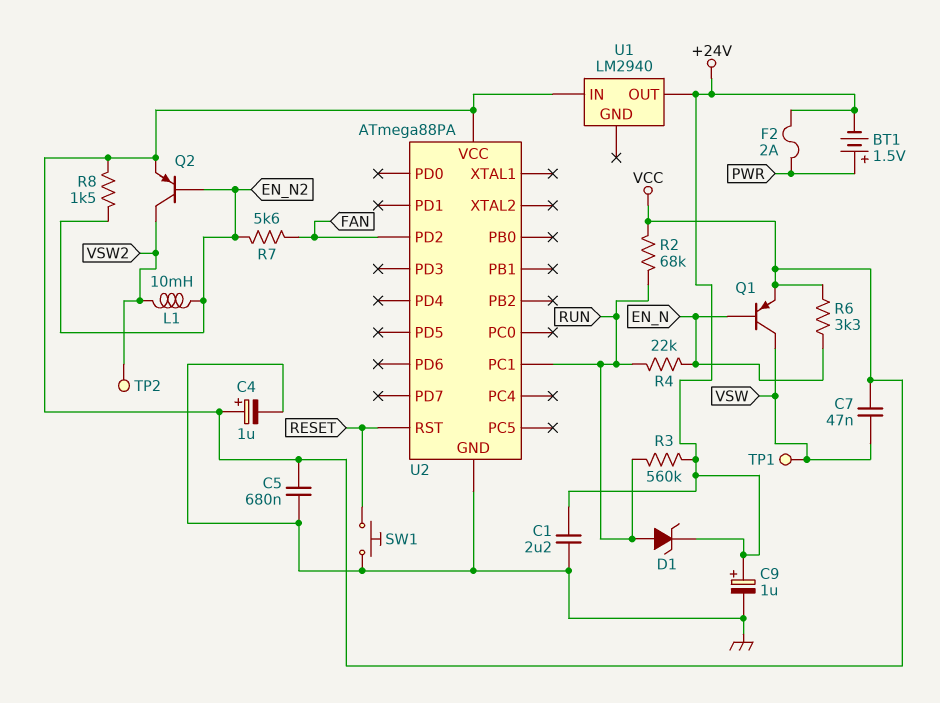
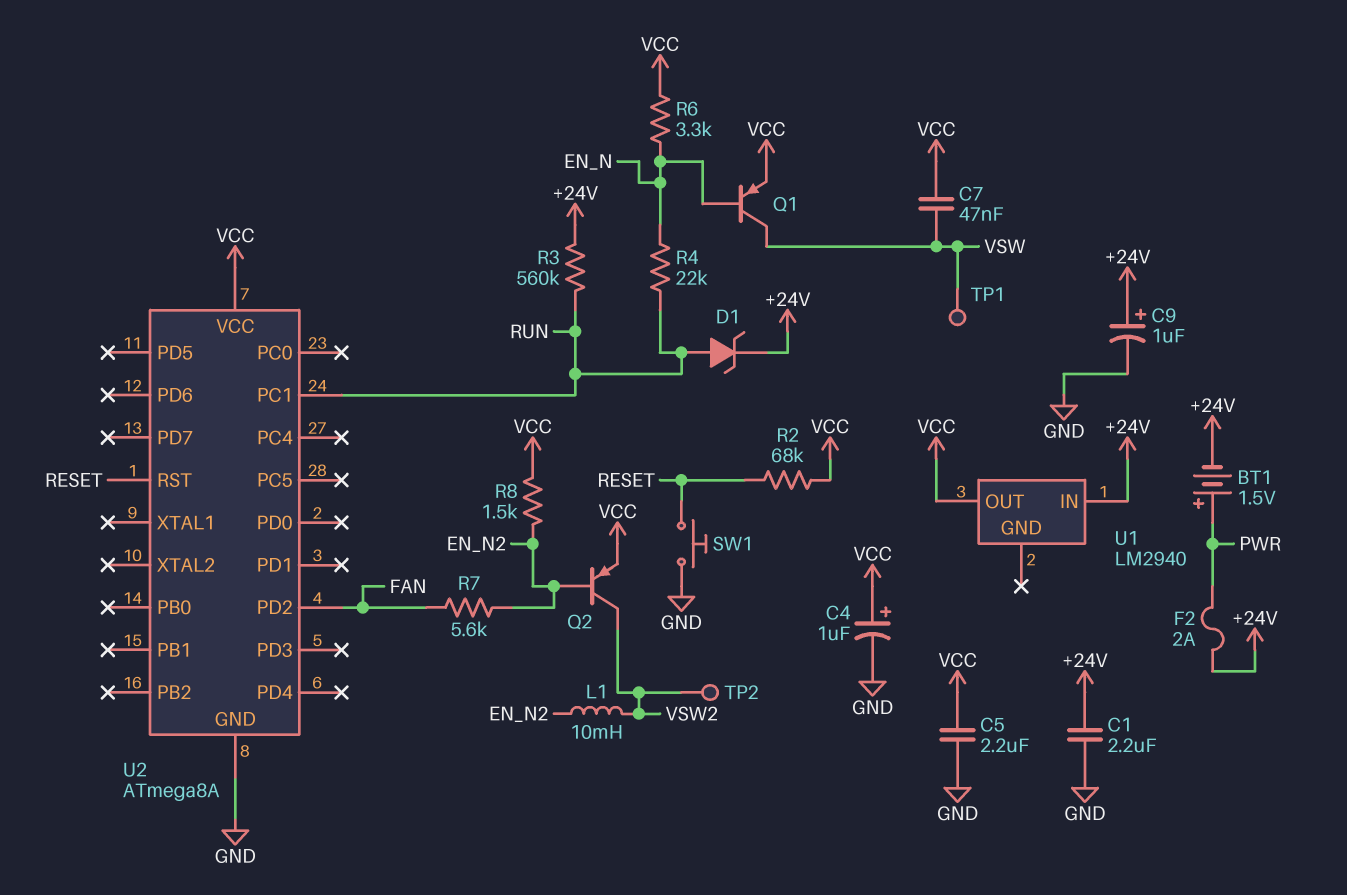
C5: 680nF (GND, VCC) -> 2.2uF (GND, VCC)
R2: 68k (RUN, VCC) -> 68k (RESET, VCC)
U1 pin IN: VCC -> +24V
U1 pin OUT: +24V -> VCC
U2: ATmega88PA -> ATmega8A

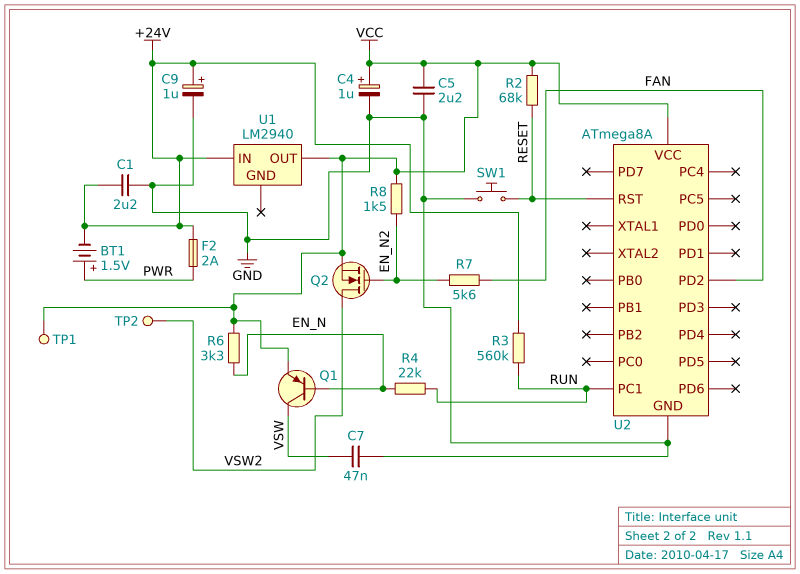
C7: 47nF (VCC, VSW) -> 47nF (GND, VSW)
D1: zener (A RUN, K +24V) -> none
L1: 10mH (EN_N2, VSW2) -> none
Q2: PNP (B EN_N2, C VSW2, E VCC) -> NMOS (G EN_N2, D VSW2, S VCC)
TP1: test point (VSW) -> test point (VCC)

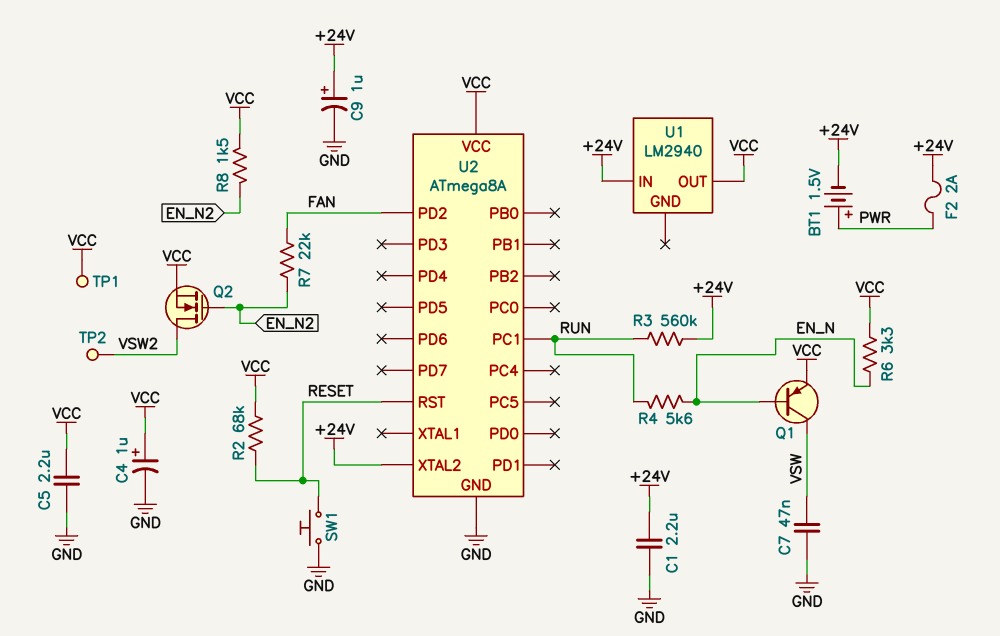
R4: 22k (EN_N, RUN) -> 5.6k (EN_N, RUN)
R7: 5.6k (EN_N2, FAN) -> 22k (EN_N2, FAN)
U2 pin XTAL2: none -> +24V

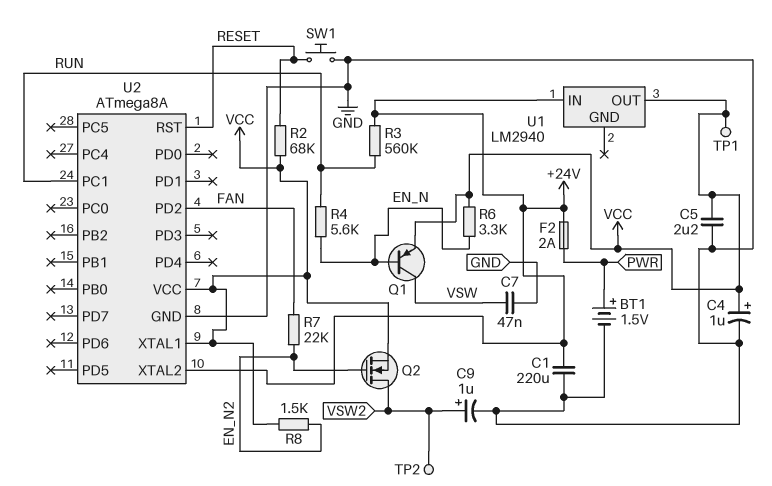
BT1: 1.5V (plus PWR, minus +24V) -> 1.5V (plus PWR, minus GND)
C1: 2.2uF (+24V, GND) -> 220uF (+24V, GND)
C9: 1uF (plus +24V, minus GND) -> 1uF (plus VSW2, minus GND)
U2 pin XTAL1: none -> VCC

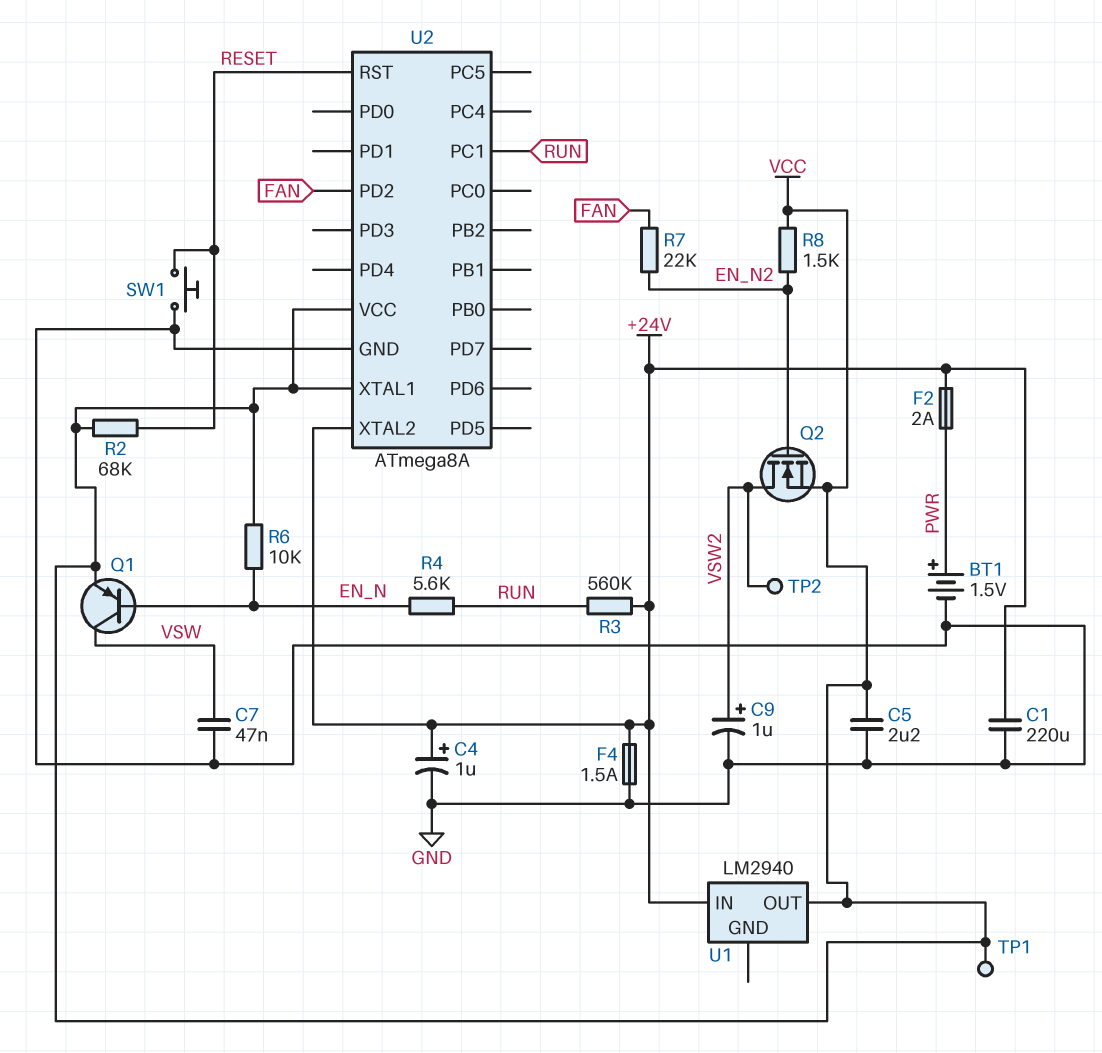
C4: 1uF (plus VCC, minus GND) -> 1uF (plus +24V, minus GND)
F4: none -> 1.5A (+24V, GND)
R6: 3.3k (EN_N, VCC) -> 10k (EN_N, VCC)

